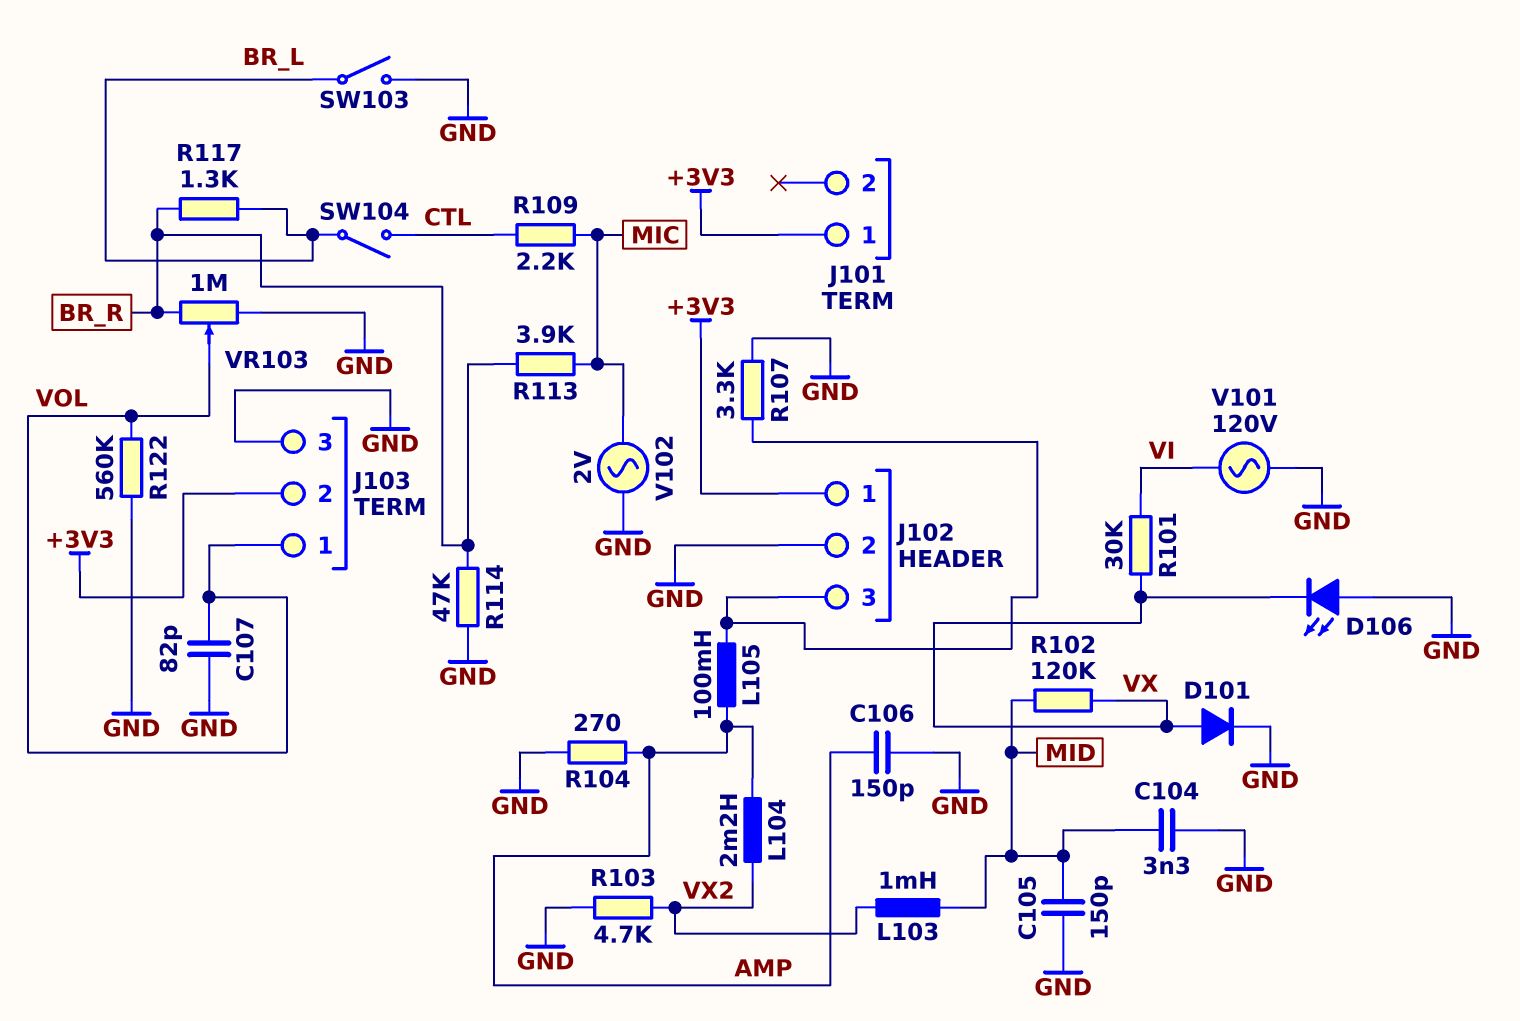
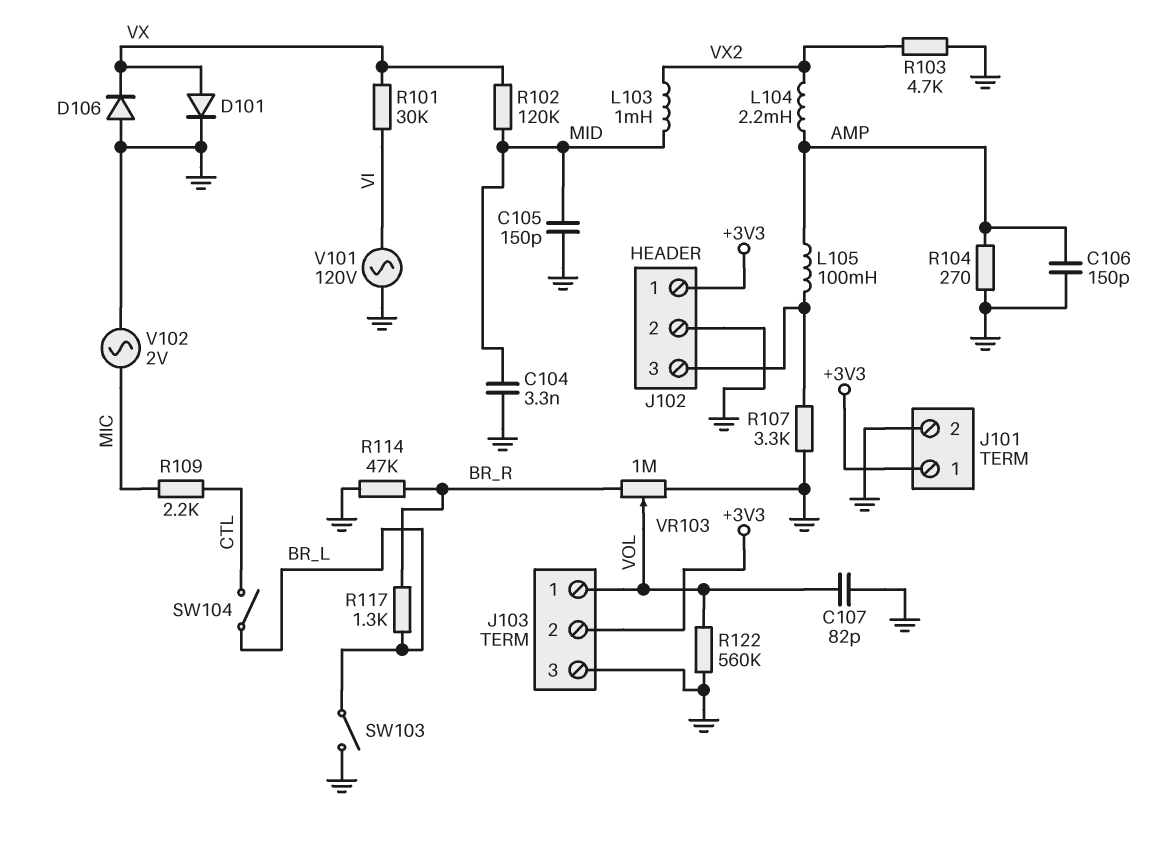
D106: LED (A GND, K VX) -> diode (A GND, K VX)
J101 pin 2: none -> GND
R113: 3.9k (BR_R, MIC) -> none

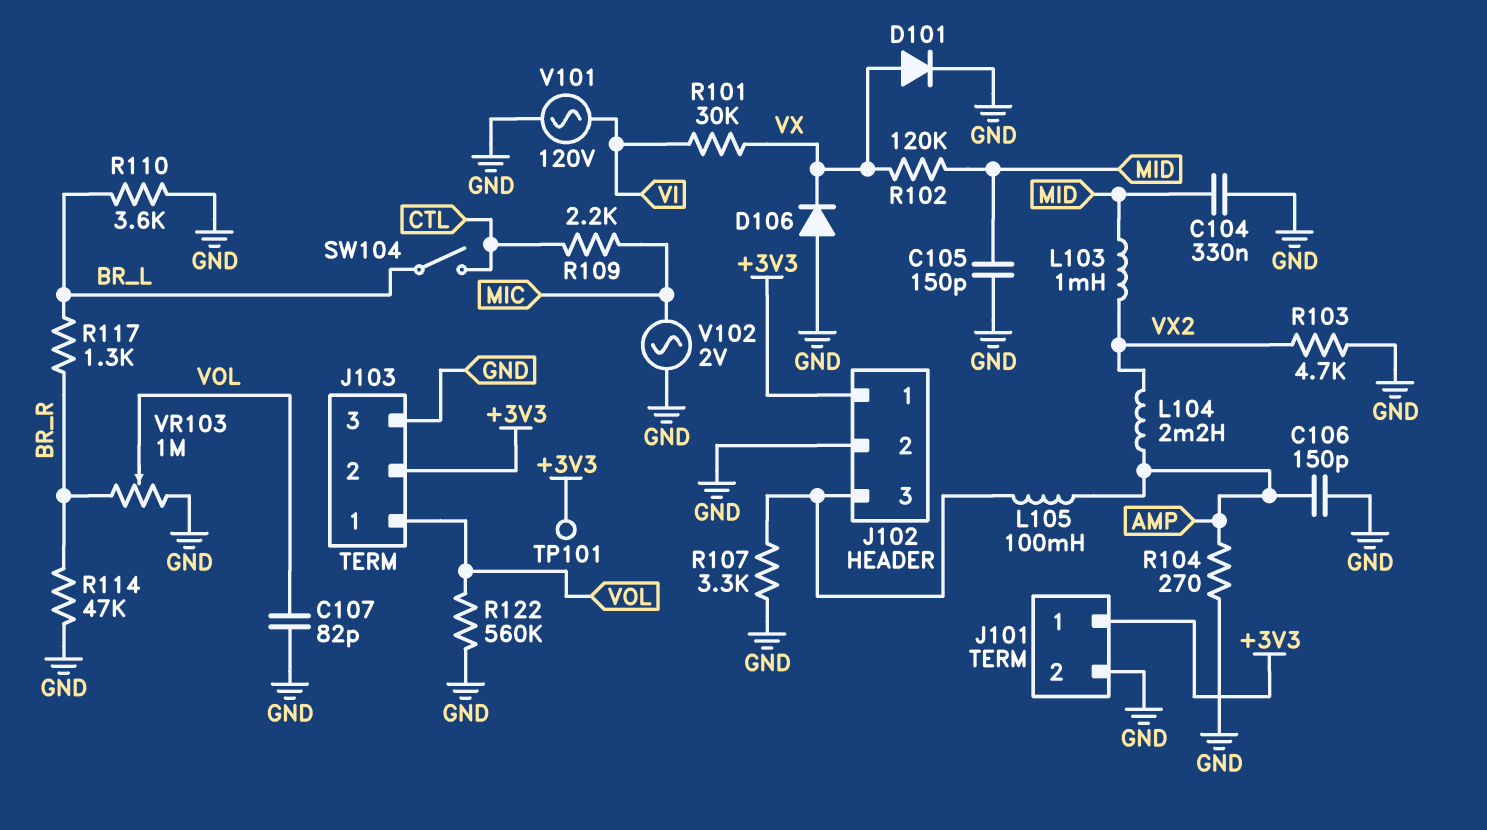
C104: 3.3nF (GND, MID) -> 330nF (GND, MID)
R110: none -> 3.6k (BR_L, GND)
SW103: switch (BR_L, GND) -> none
TP101: none -> test point (+3V3)

